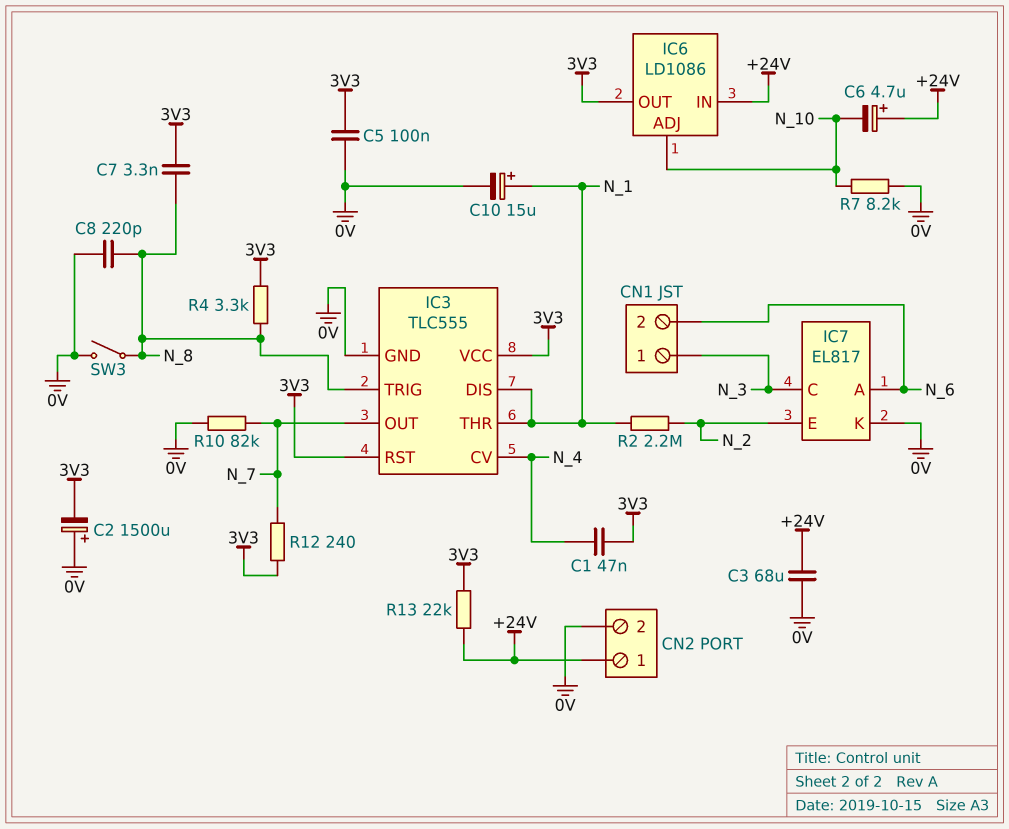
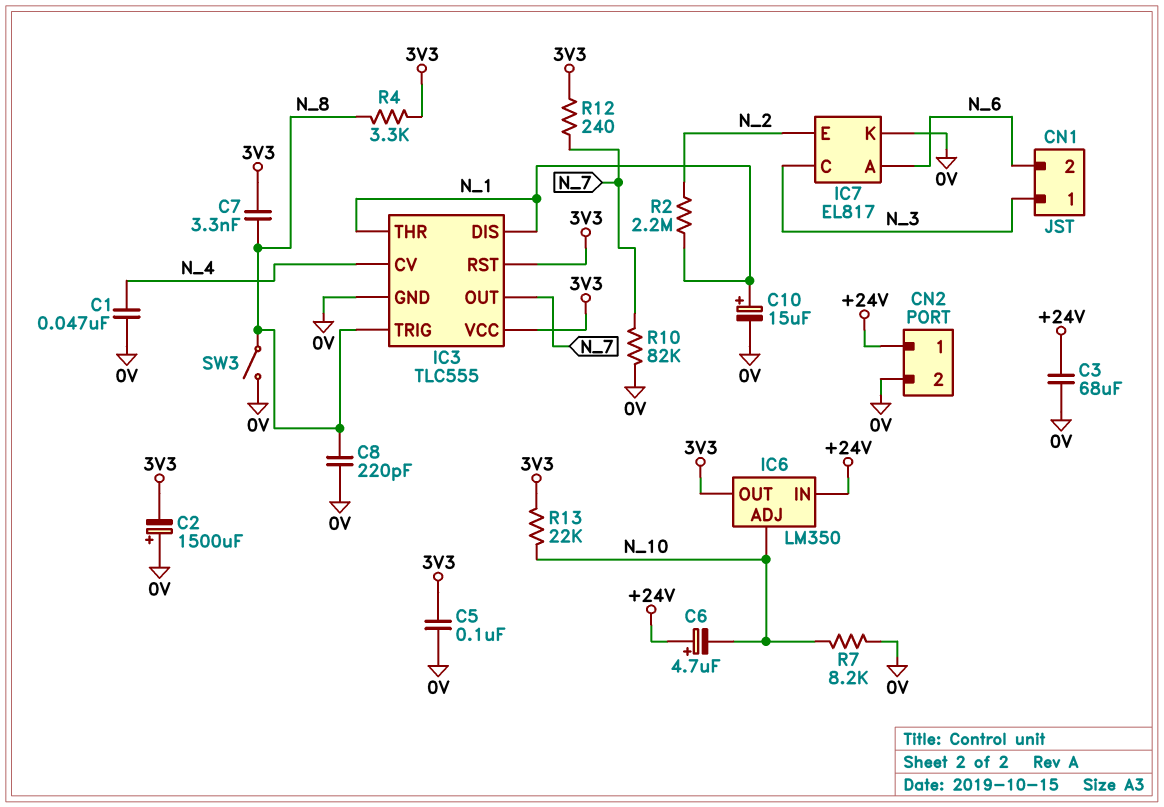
C1: 47nF (3V3, N_4) -> 47nF (0V, N_4)
IC6: LD1086 -> LM350
R13: 22k (+24V, 3V3) -> 22k (3V3, N_10)

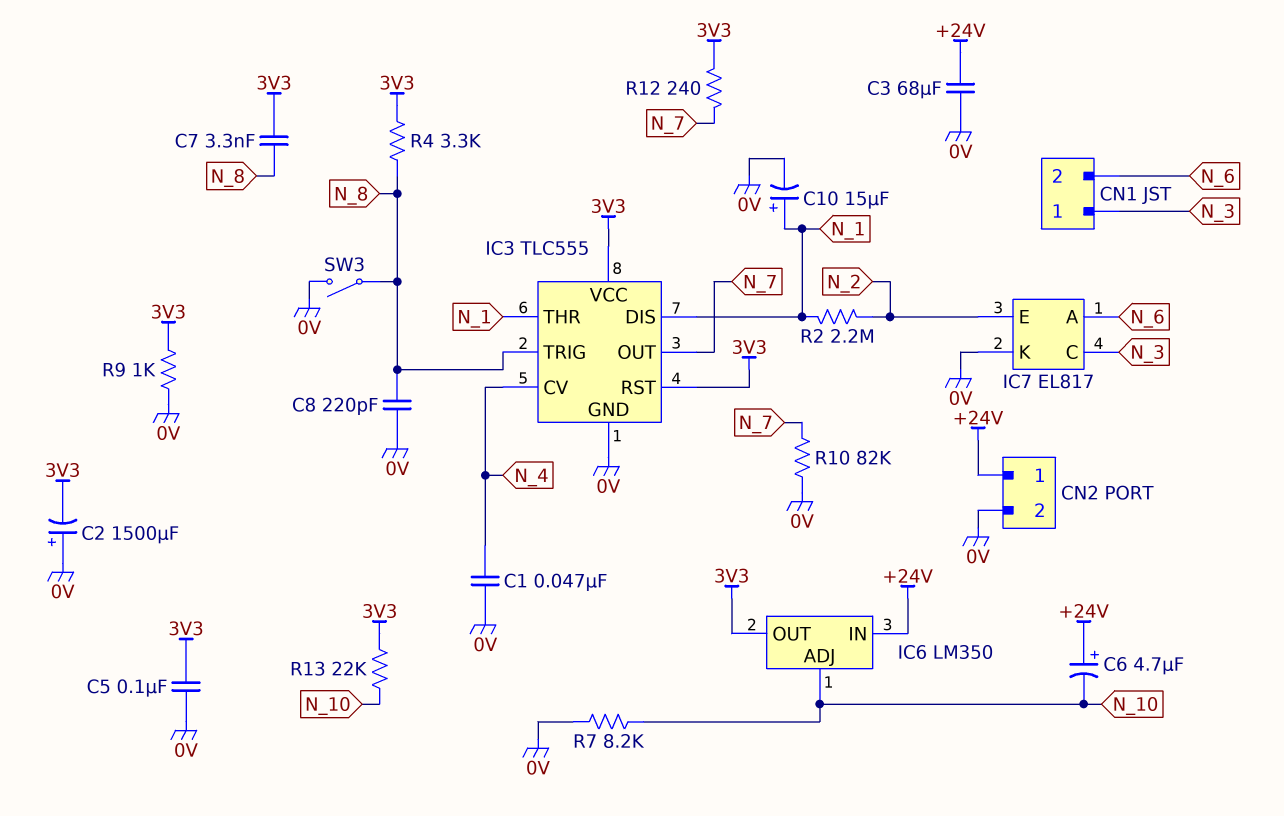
R9: none -> 1k (0V, 3V3)

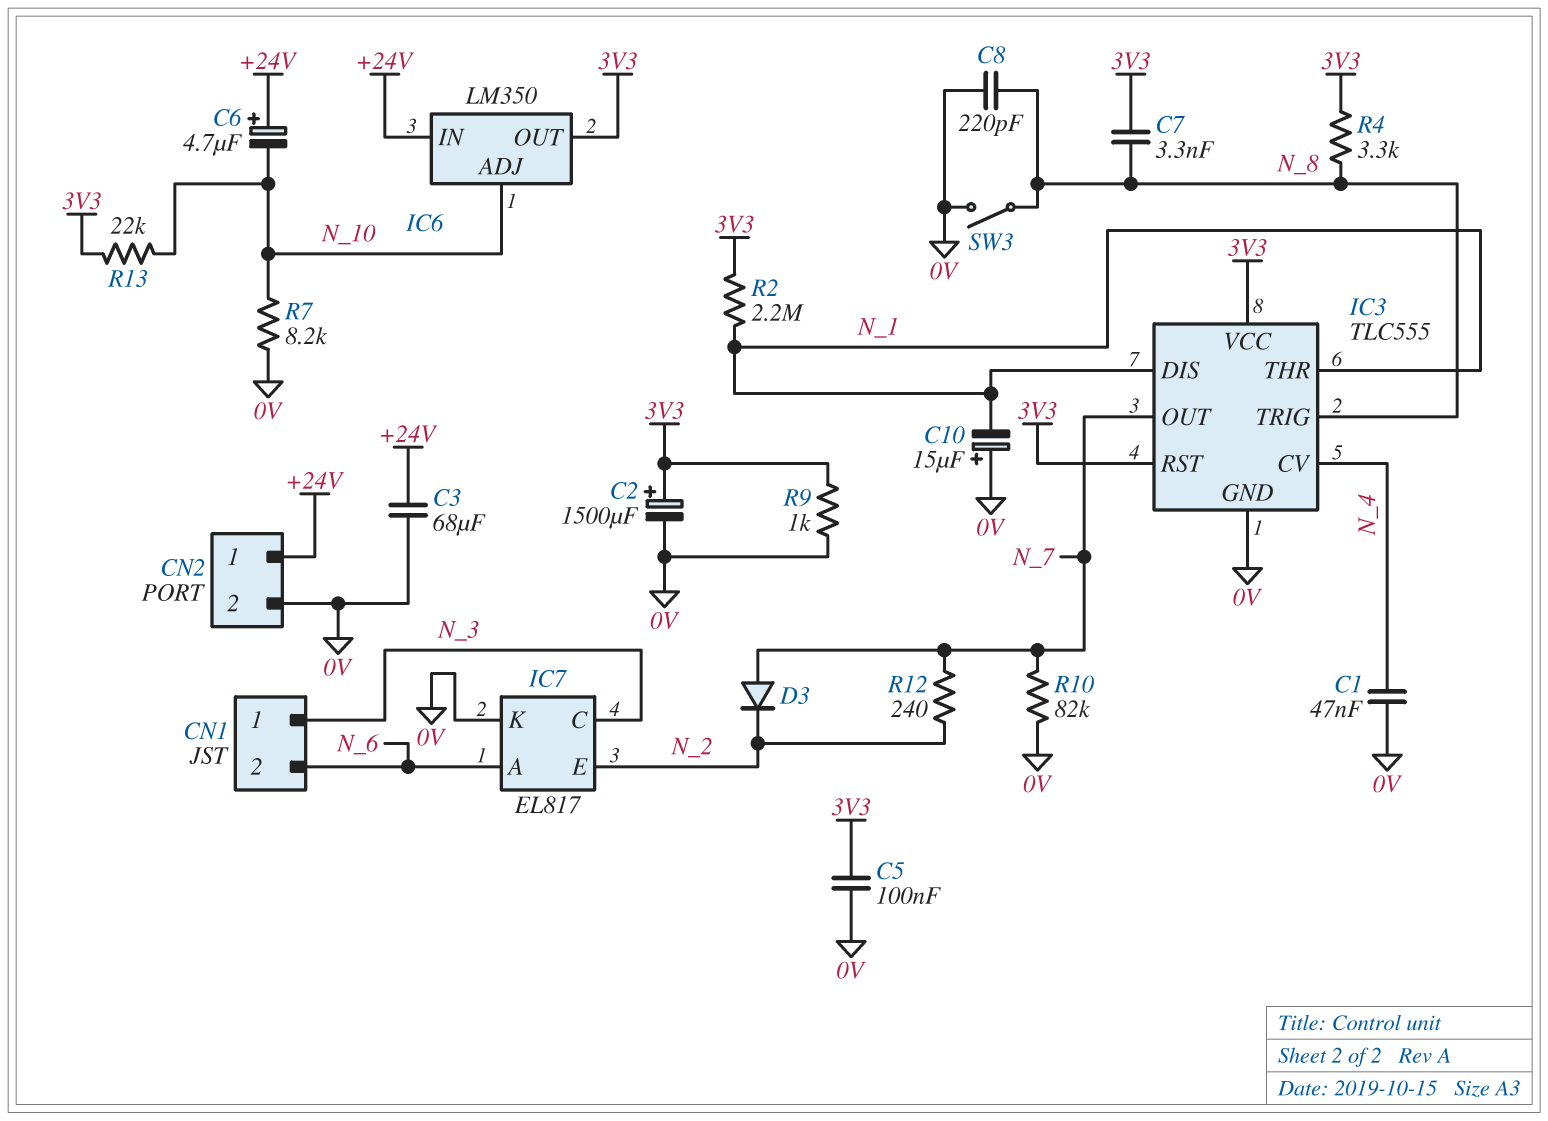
C2: 1500uF (plus 0V, minus 3V3) -> 1500uF (plus 3V3, minus 0V)
C10: 15uF (plus N_1, minus 0V) -> 15uF (plus 0V, minus N_1)
D3: none -> diode (A N_7, K N_2)
R2: 2.2M (N_1, N_2) -> 2.2M (3V3, N_1)
R12: 240 (3V3, N_7) -> 240 (N_2, N_7)

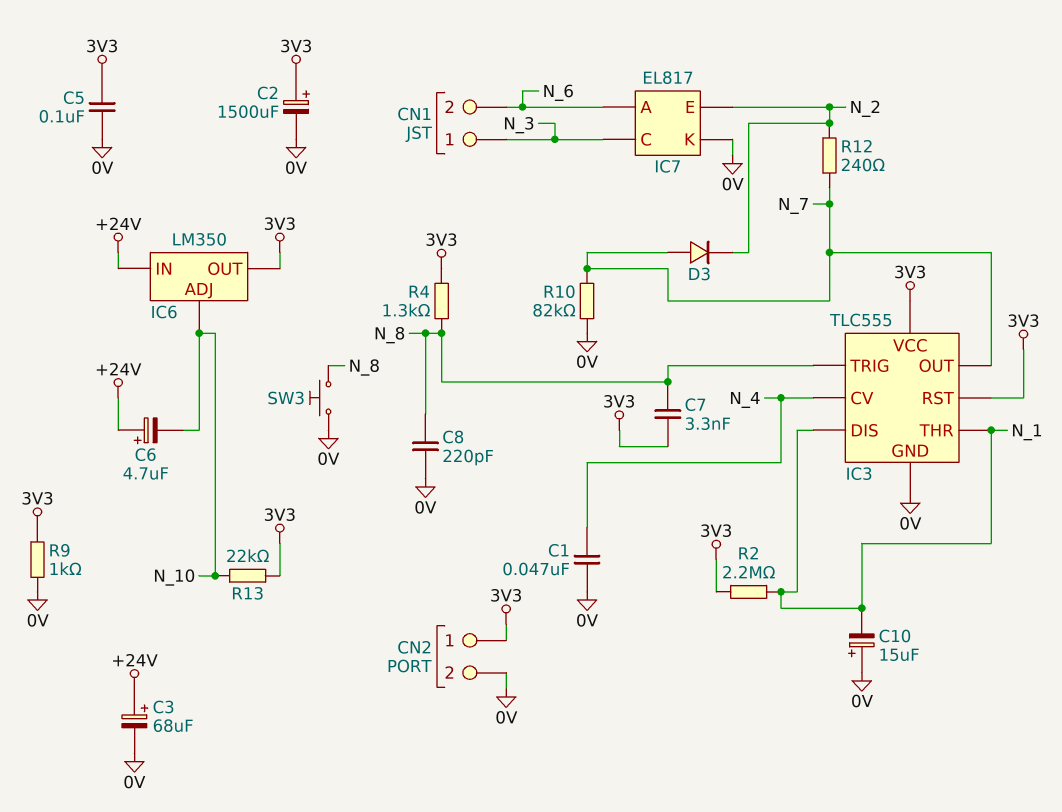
C3: 68uF (+24V, 0V) -> 68uF (plus +24V, minus 0V)
CN2 pin 1: +24V -> 3V3
R4: 3.3k (3V3, N_8) -> 1.3k (3V3, N_8)
R7: 8.2k (0V, N_10) -> none
SW3: switch (0V, N_8) -> button (0V, N_8)

